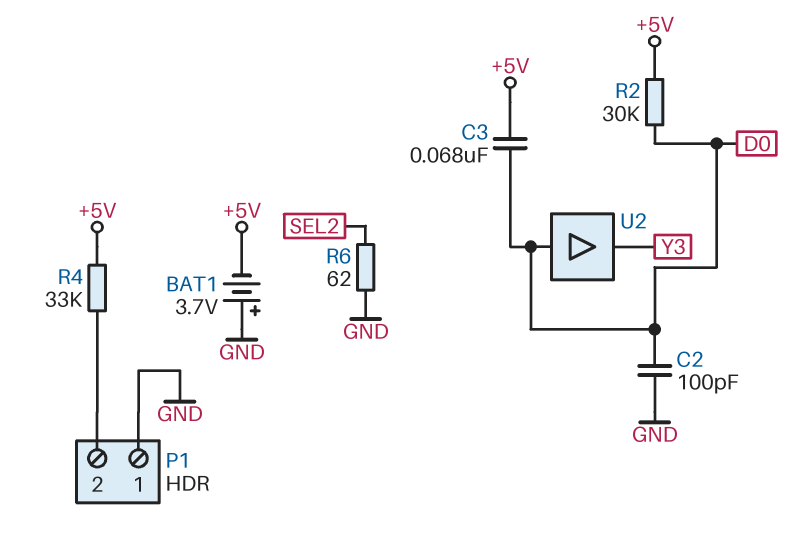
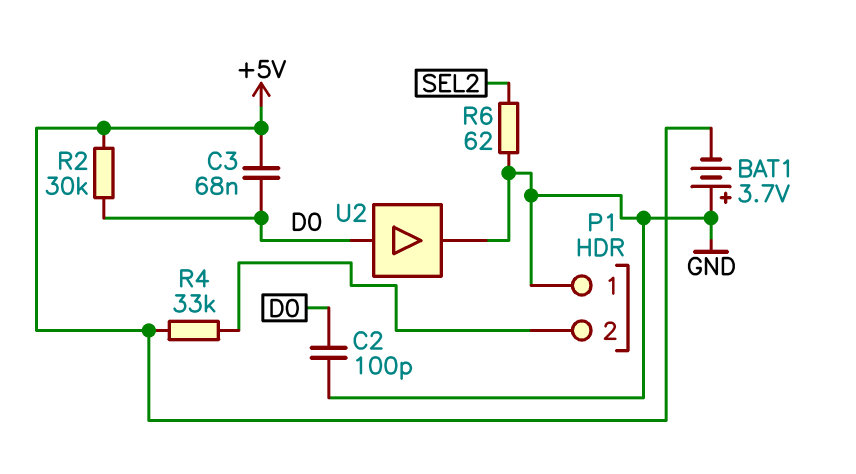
U2: buffer (in D0, out Y3) -> buffer (in D0, out GND)

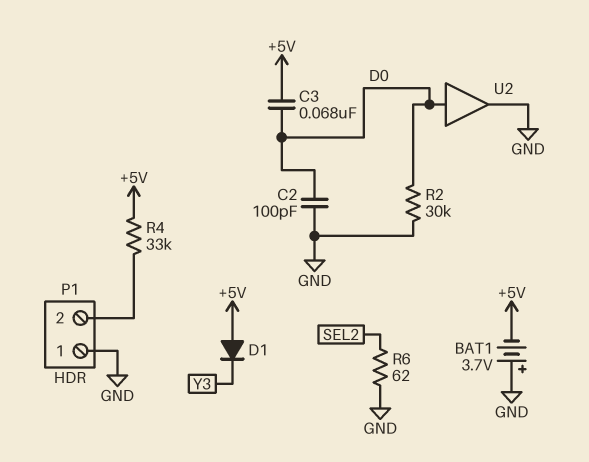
D1: none -> diode (A +5V, K Y3)
R2: 30k (+5V, D0) -> 30k (D0, GND)

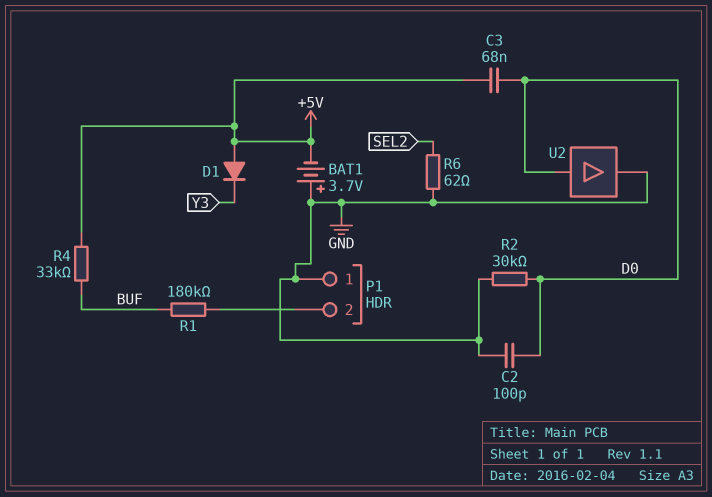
R1: none -> 180k (BUF, P1/2)
R4: 33k (+5V, P1/2) -> 33k (+5V, BUF)

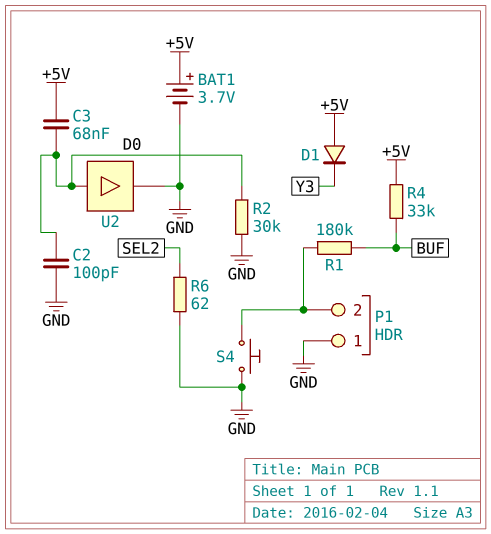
BAT1: 3.7V (plus GND, minus +5V) -> 3.7V (plus +5V, minus GND)
S4: none -> button (GND, P1/2)

